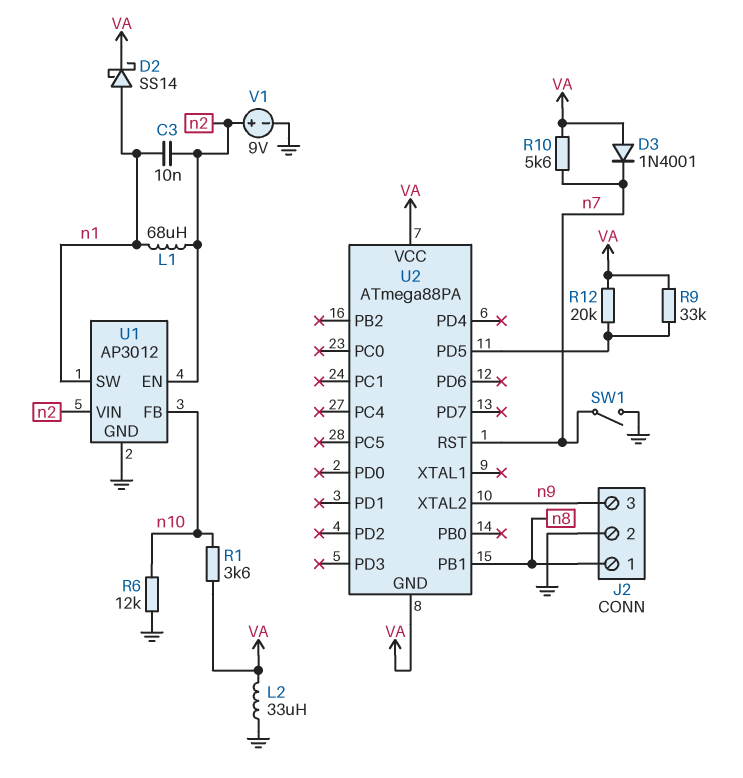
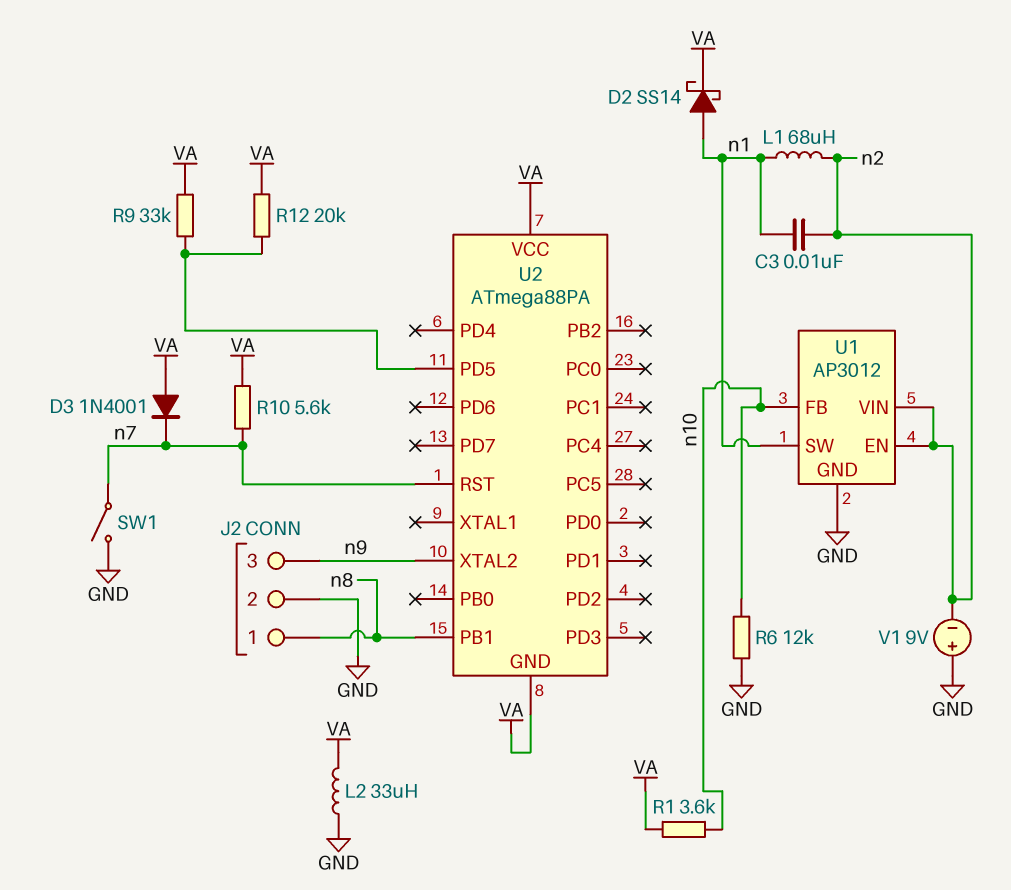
V1: 9V (plus n2, minus GND) -> 9V (plus GND, minus n2)

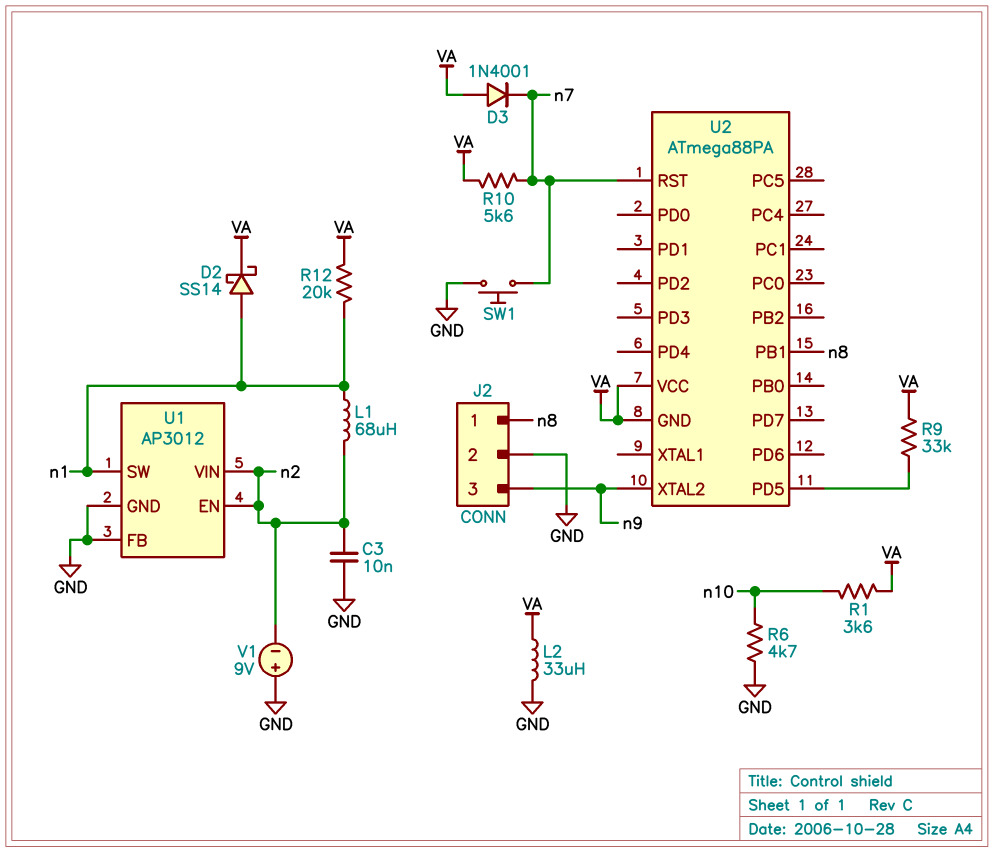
C3: 10nF (n1, n2) -> 10nF (GND, n2)
R6: 12k (GND, n10) -> 4.7k (GND, n10)
R12: 20k (U2/PD5, VA) -> 20k (VA, n1)
SW1: switch (GND, n7) -> button (GND, n7)
U1 pin FB: n10 -> GND

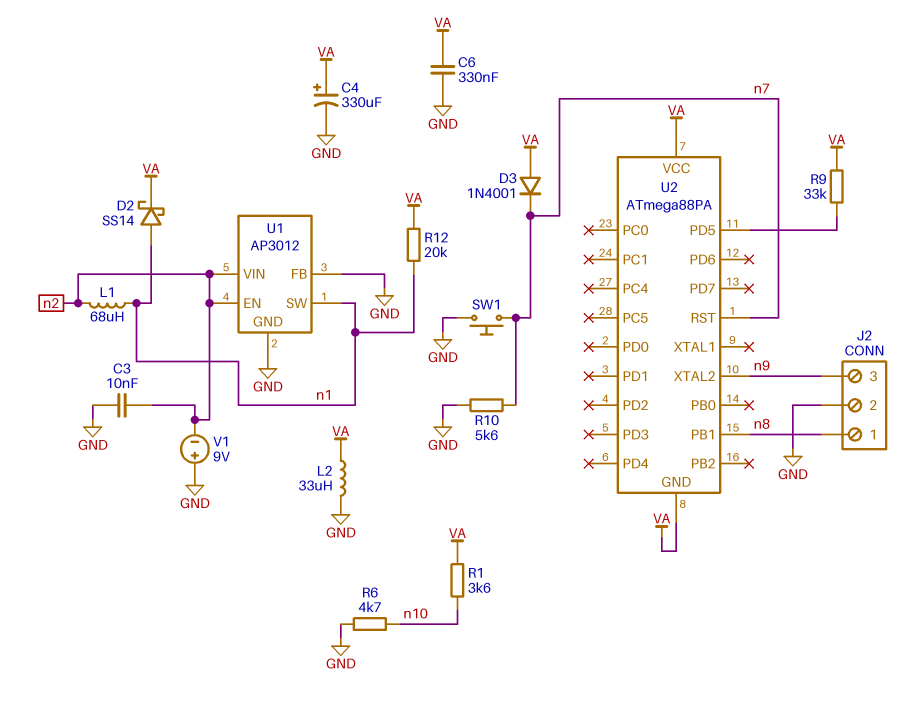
C4: none -> 330uF (plus VA, minus GND)
C6: none -> 330nF (GND, VA)
R10: 5.6k (VA, n7) -> 5.6k (GND, n7)

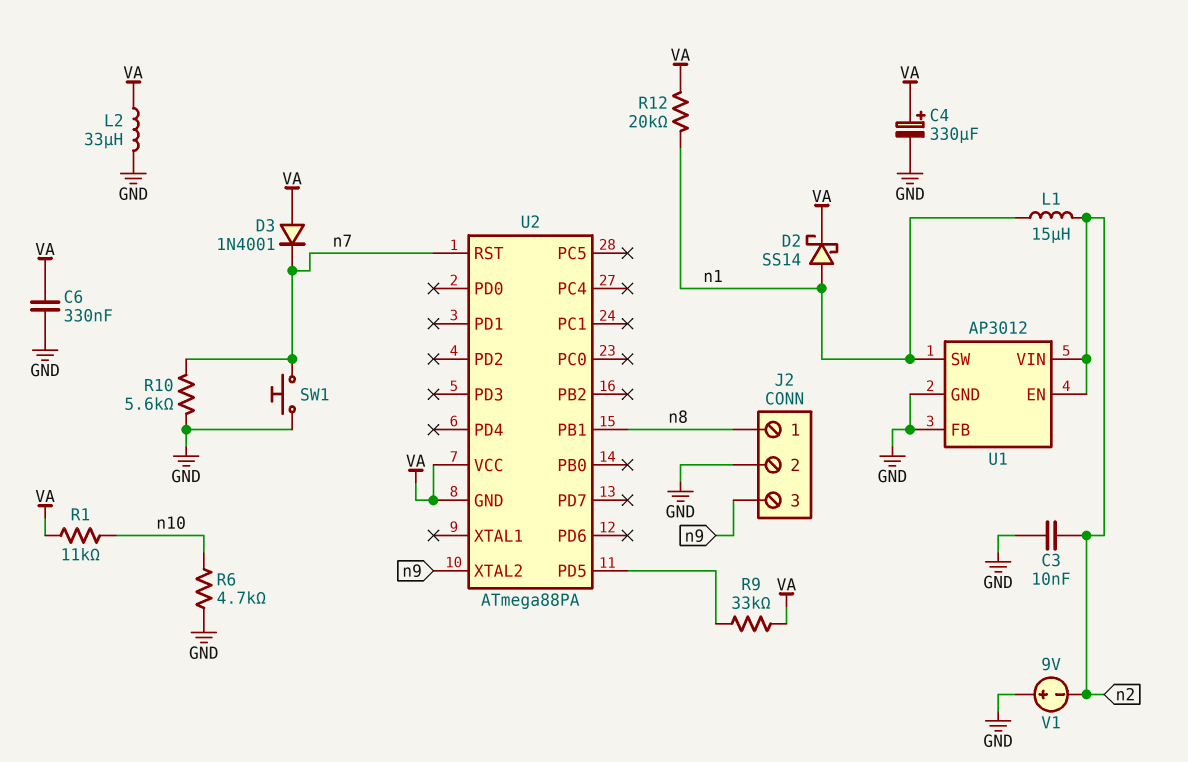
L1: 68uH (n1, n2) -> 15uH (n1, n2)
R1: 3.6k (VA, n10) -> 11k (VA, n10)

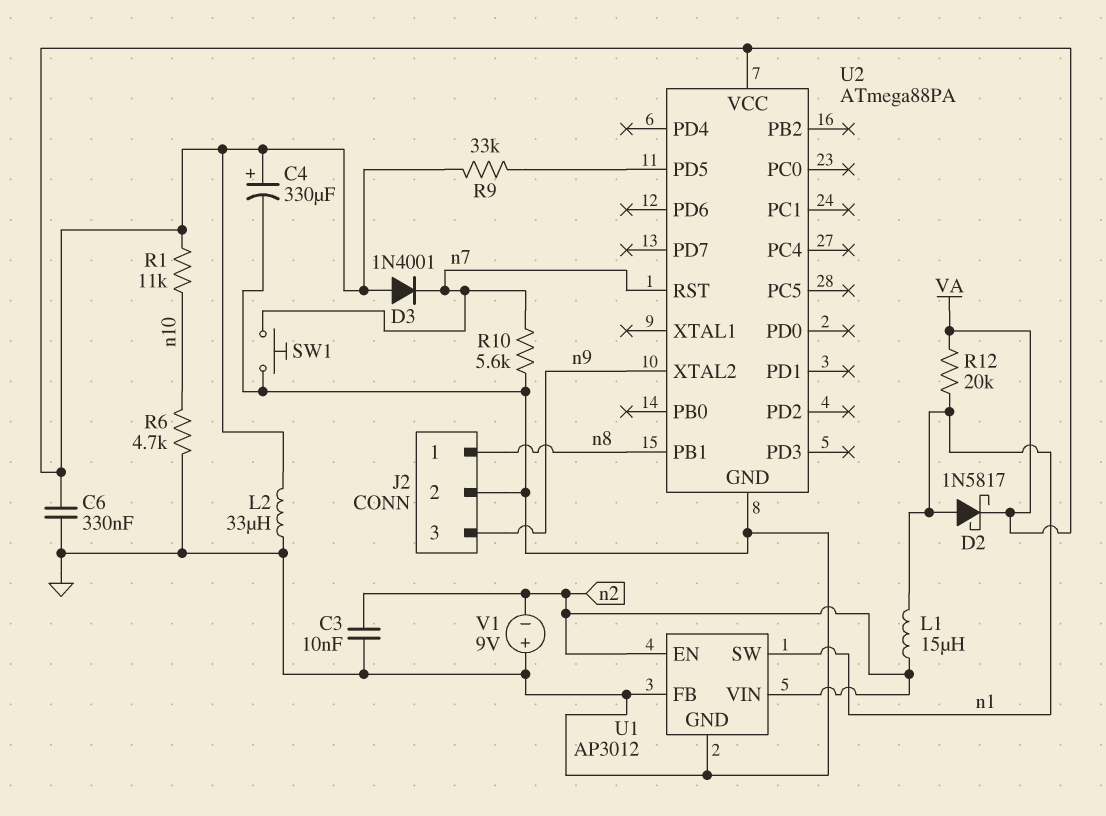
D2: schottky SS14 (A n1, K VA) -> schottky 1N5817 (A n1, K VA)
U2 pin GND: VA -> GND

